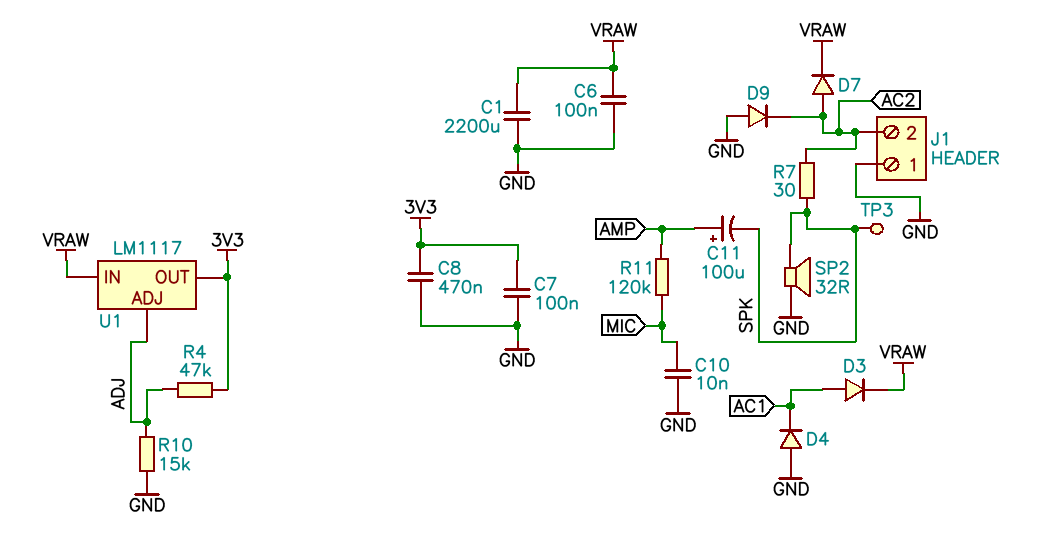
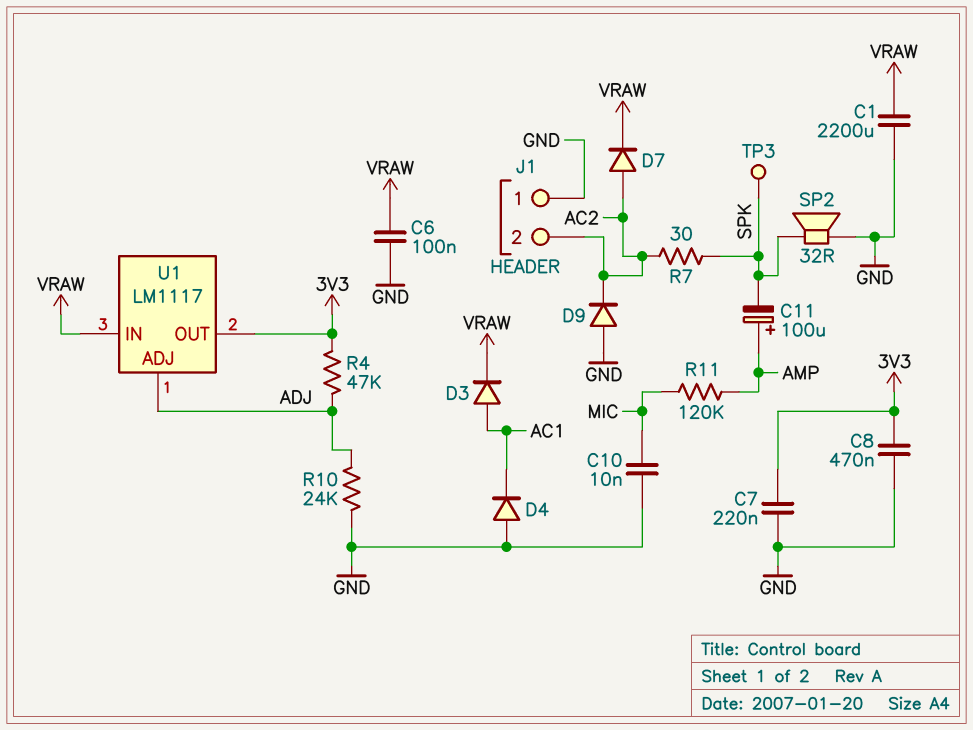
C7: 100nF (3V3, GND) -> 220nF (3V3, GND)
R10: 15k (ADJ, GND) -> 24k (ADJ, GND)

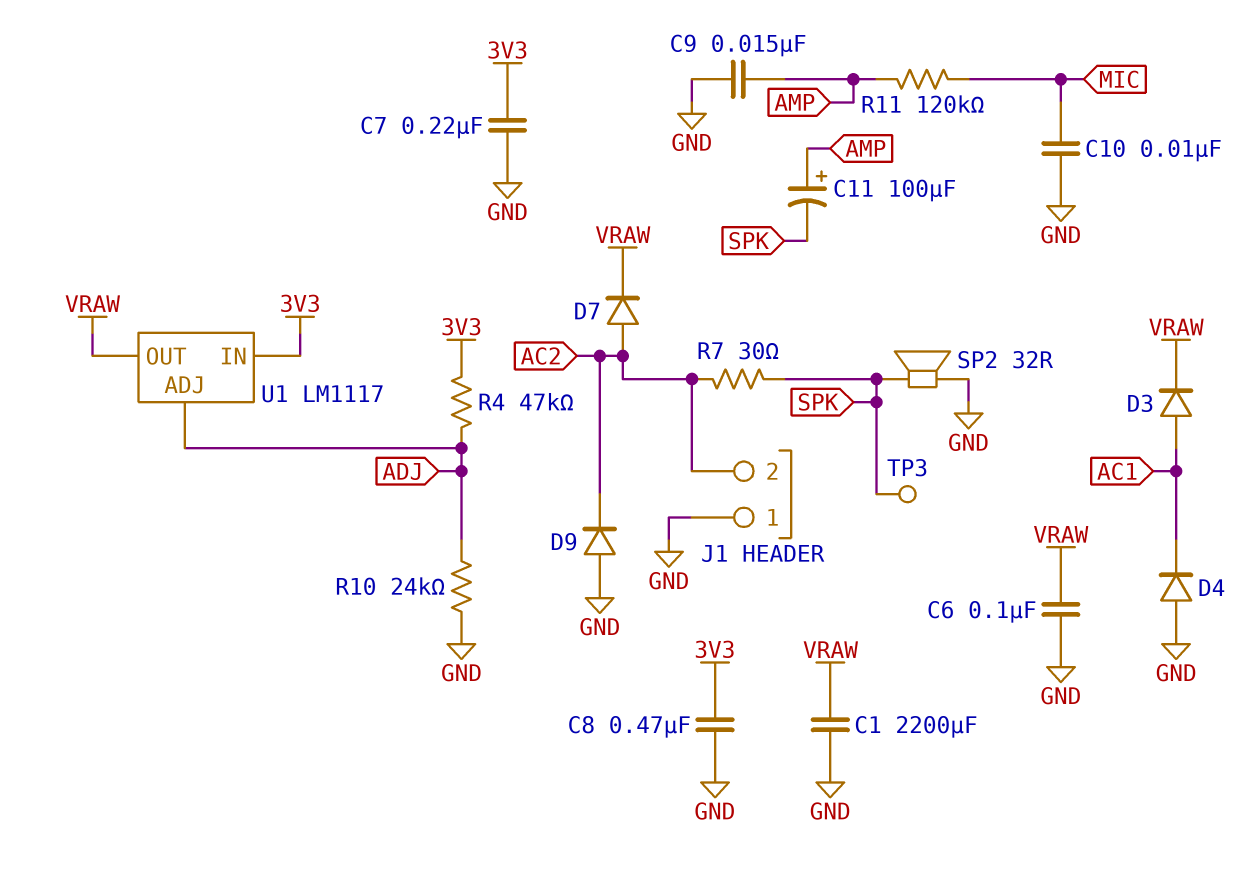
C9: none -> 15nF (AMP, GND)
U1 pin IN: VRAW -> 3V3
U1 pin OUT: 3V3 -> VRAW

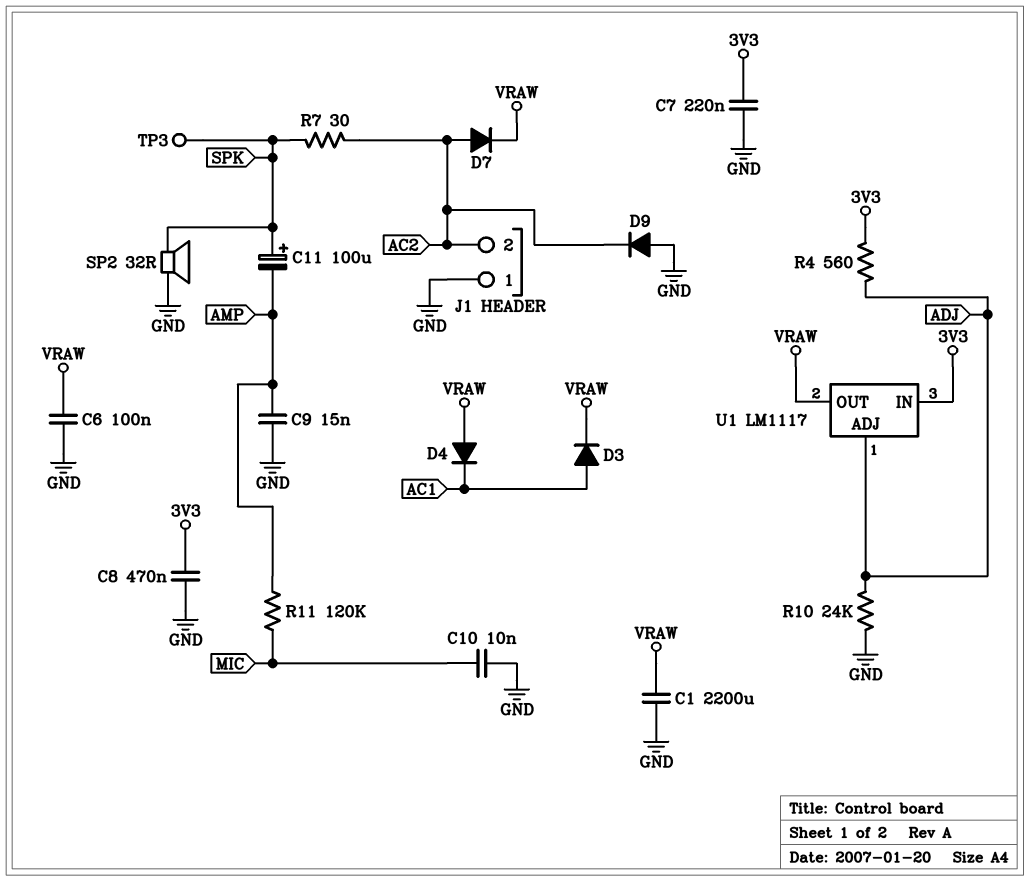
C11: 100uF (plus AMP, minus SPK) -> 100uF (plus SPK, minus AMP)
D4: diode (A GND, K AC1) -> diode (A VRAW, K AC1)
R4: 47k (3V3, ADJ) -> 560 (3V3, ADJ)

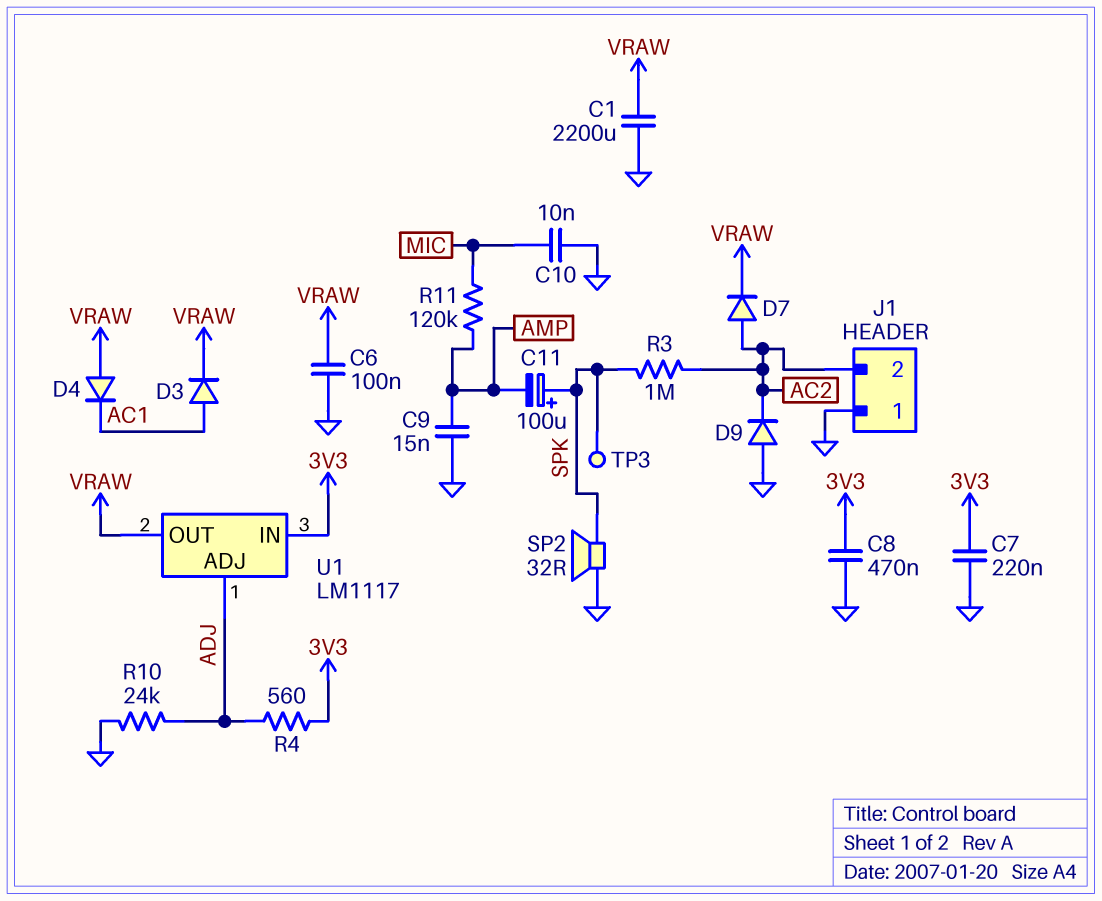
R3: none -> 1M (AC2, SPK)
R7: 30 (AC2, SPK) -> none

